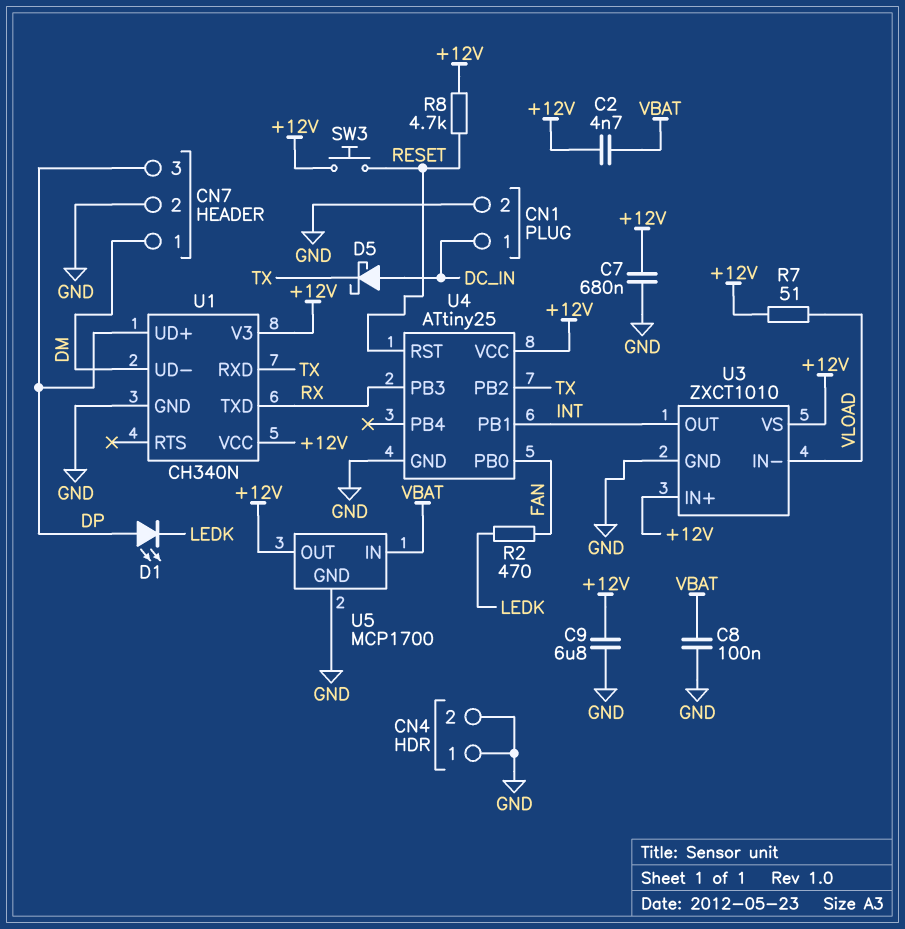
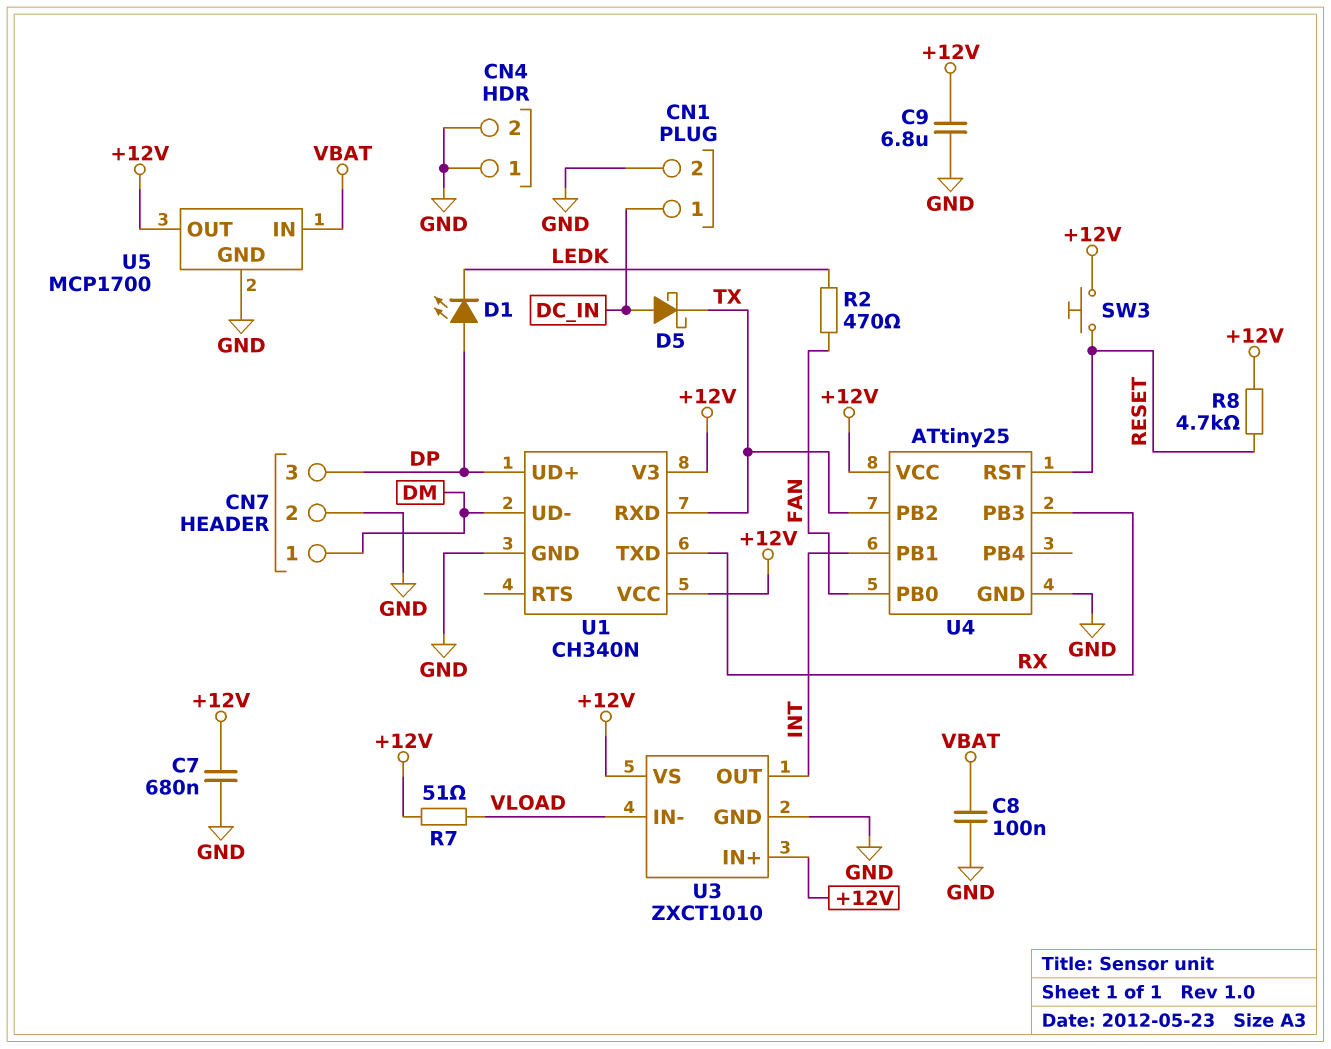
C2: 4.7nF (+12V, VBAT) -> none

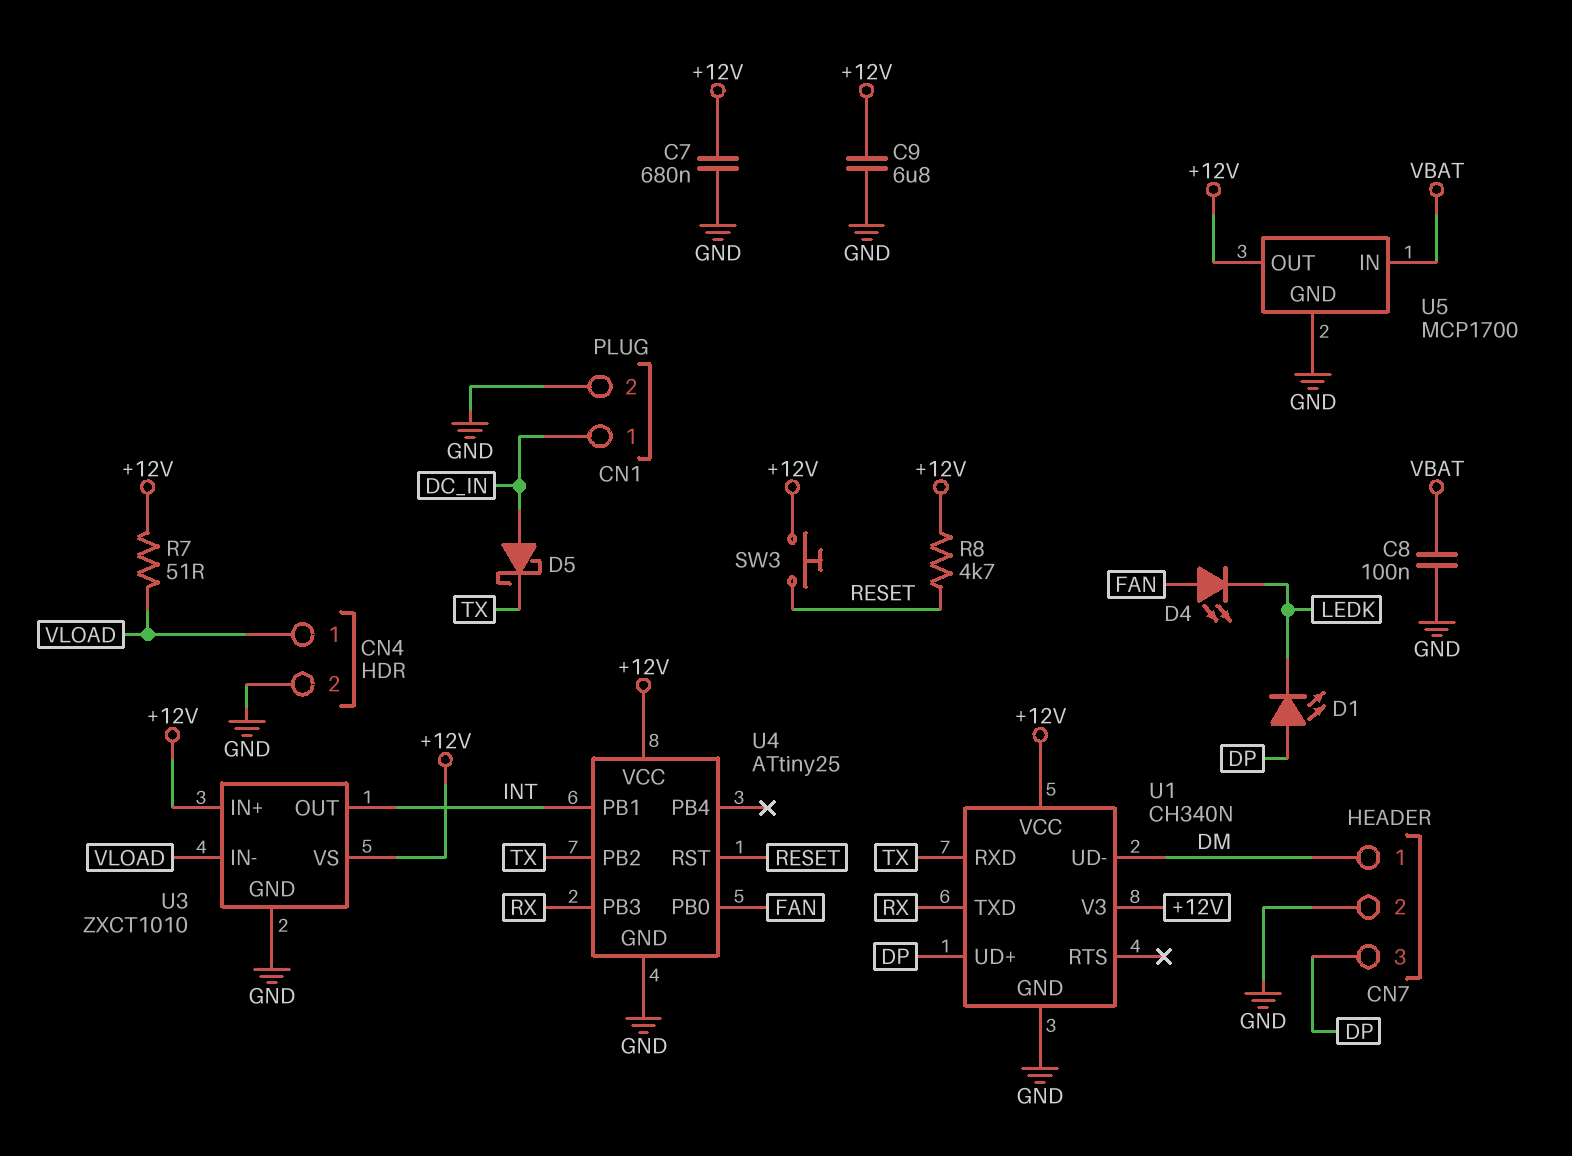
CN4 pin 1: GND -> VLOAD
D4: none -> LED (A FAN, K LEDK)
R2: 470 (FAN, LEDK) -> none

